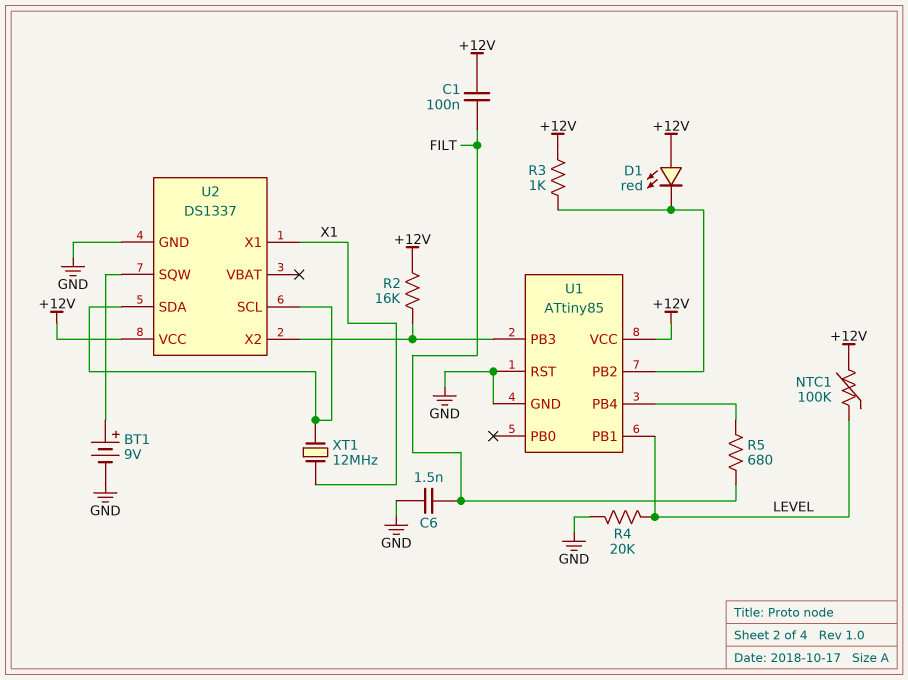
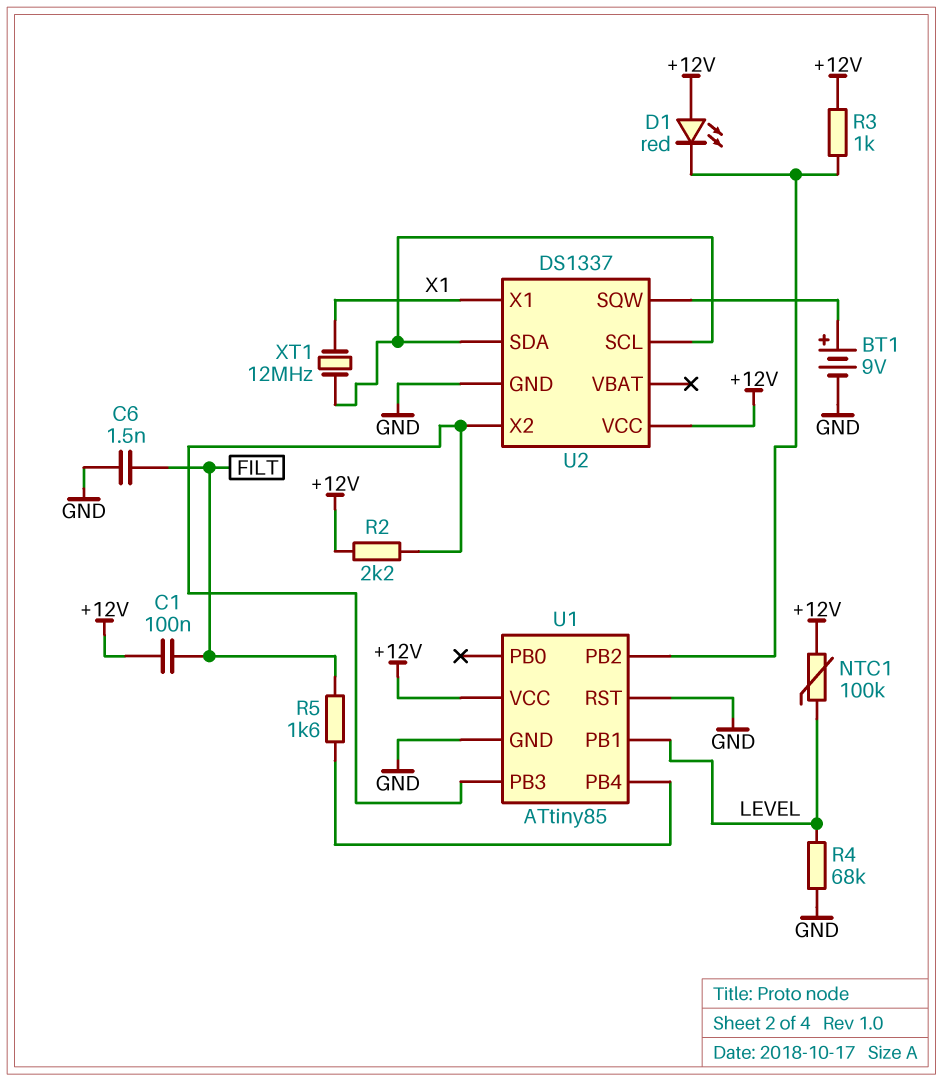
R2: 16k (+12V, U1/PB3) -> 2.2k (+12V, U1/PB3)
R4: 20k (GND, LEVEL) -> 68k (GND, LEVEL)
R5: 680 (FILT, U1/PB4) -> 1.6k (FILT, U1/PB4)

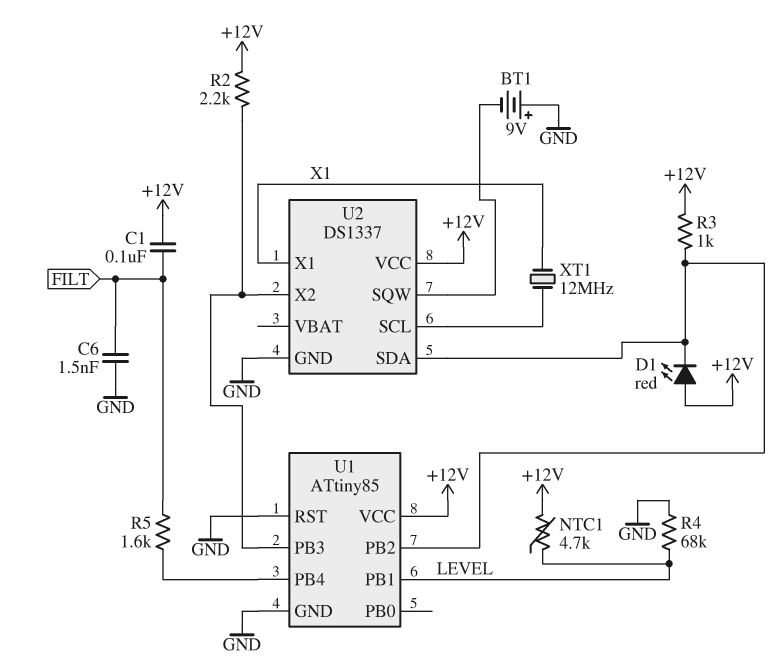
BT1: 9V (plus U2/SQW, minus GND) -> 9V (plus GND, minus U2/SQW)
NTC1: 100k (+12V, LEVEL) -> 4.7k (+12V, LEVEL)
U2 pin SDA: U2/SCL -> U1/PB2

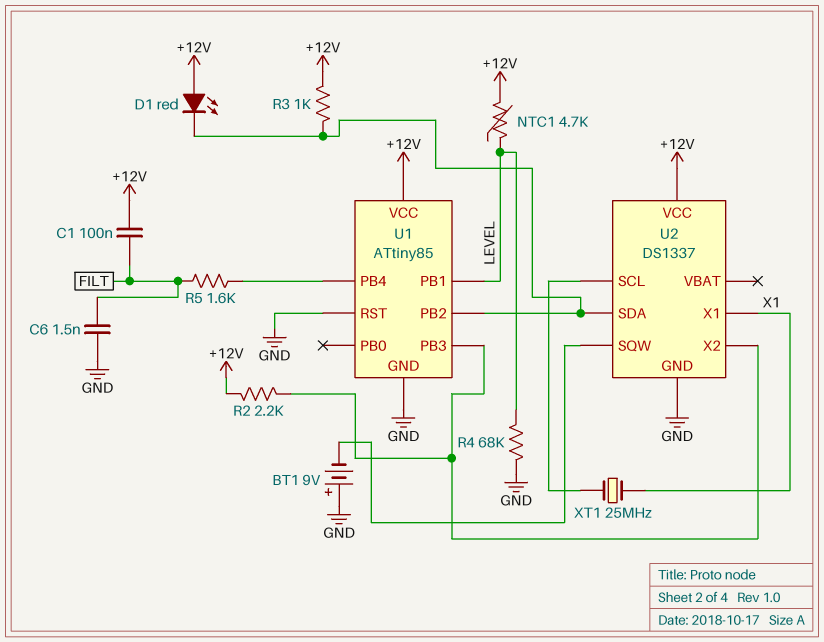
XT1: 12MHz (U2/SCL, X1) -> 25MHz (U2/SCL, X1)

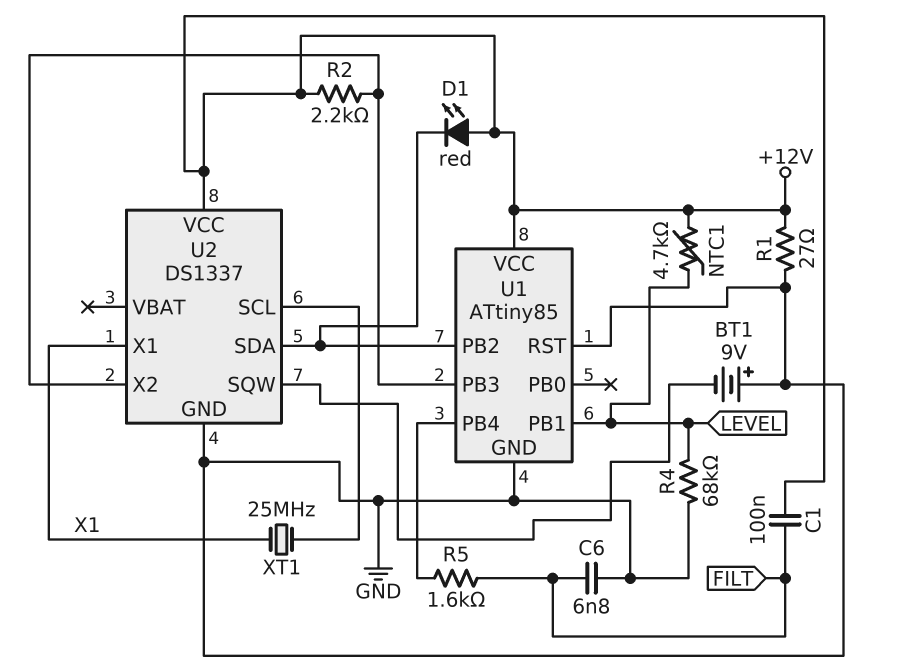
C6: 1.5nF (FILT, GND) -> 6.8nF (FILT, GND)
R1: none -> 27 (+12V, GND)
R3: 1k (+12V, U1/PB2) -> none

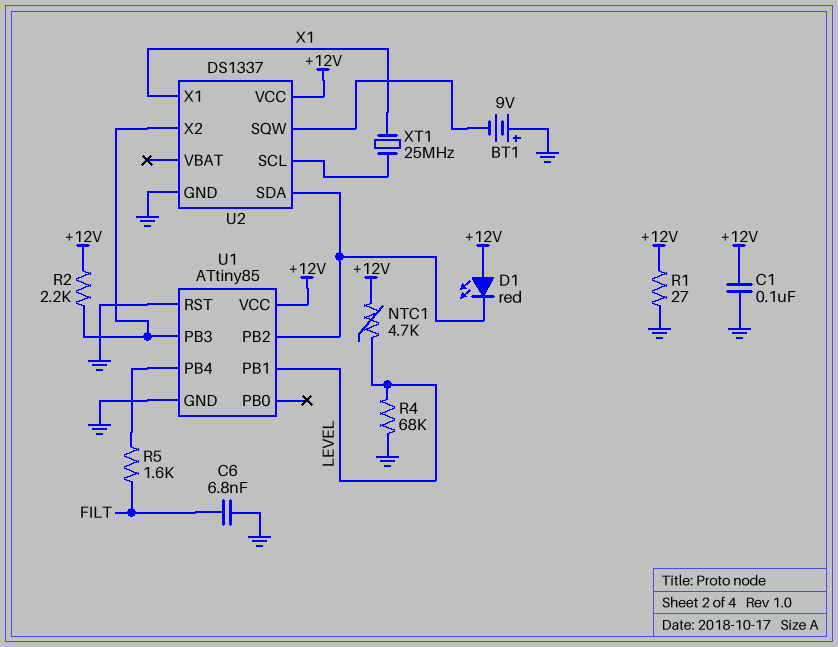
C1: 100nF (+12V, FILT) -> 100nF (+12V, GND)

